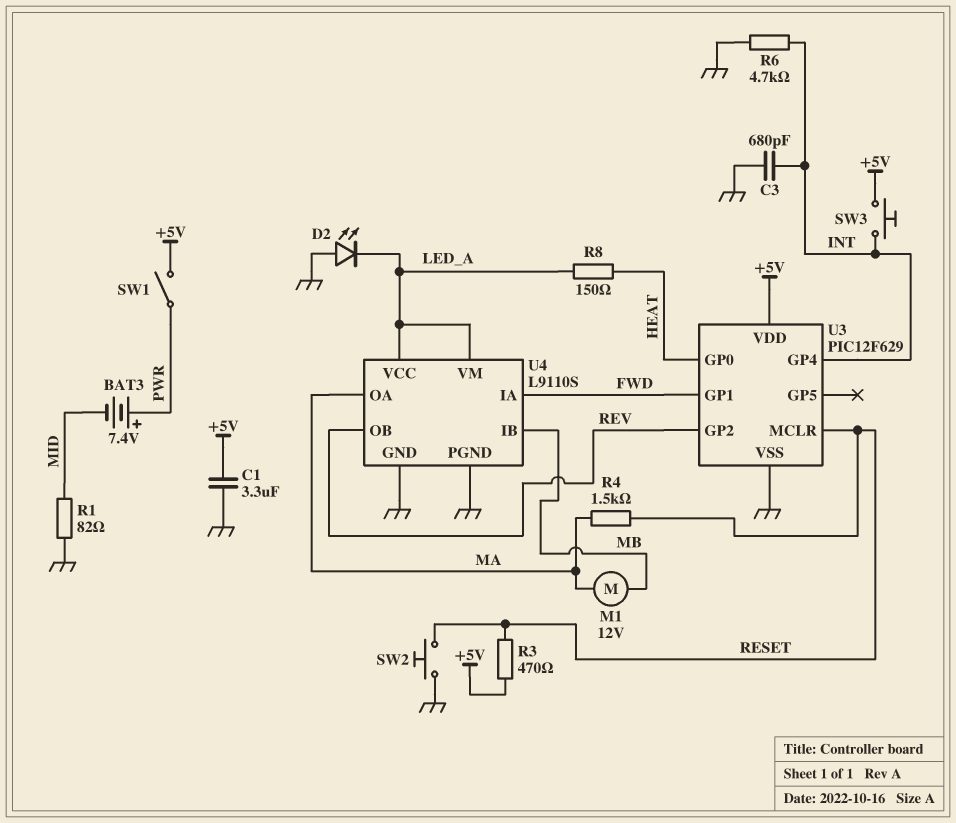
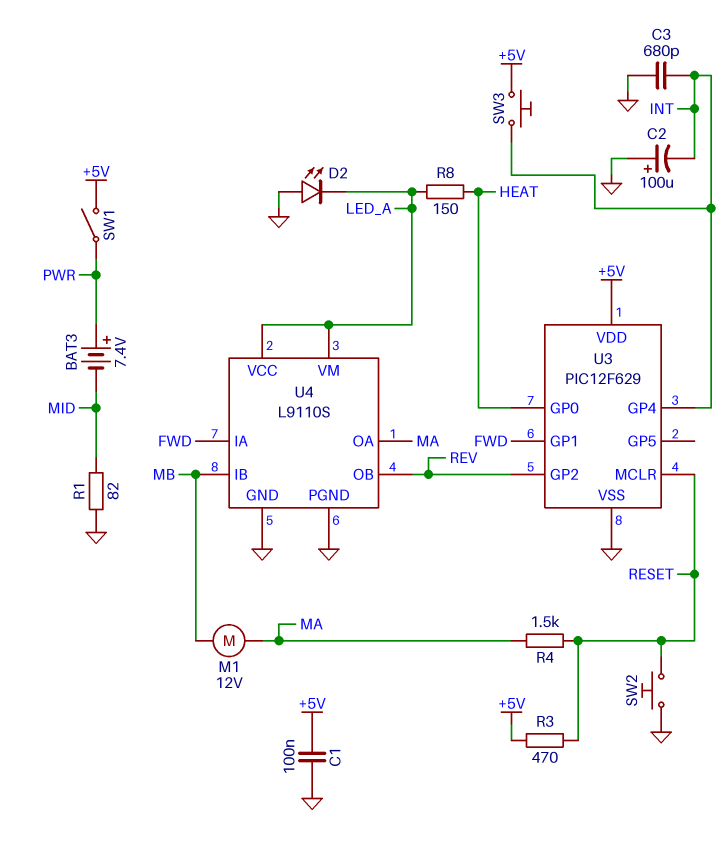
C1: 3.3uF (+5V, GND) -> 100nF (+5V, GND)
C2: none -> 100uF (plus GND, minus INT)
R6: 4.7k (GND, INT) -> none

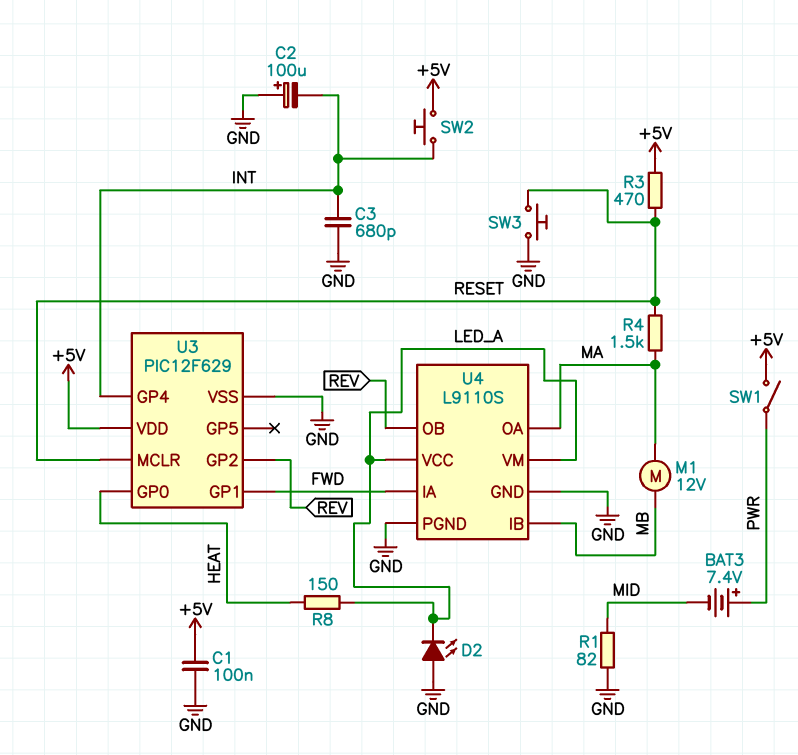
SW2: button (GND, RESET) -> button (+5V, INT)
SW3: button (+5V, INT) -> button (GND, RESET)

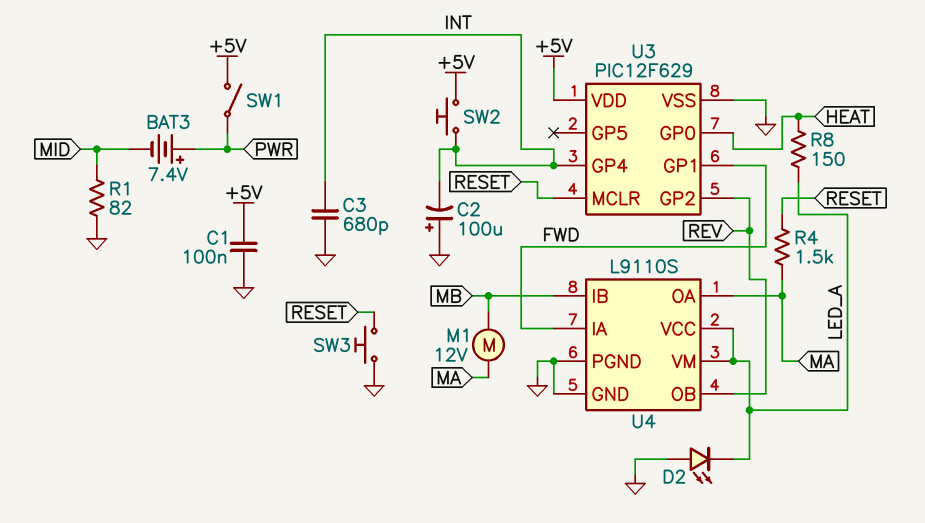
R3: 470 (+5V, RESET) -> none

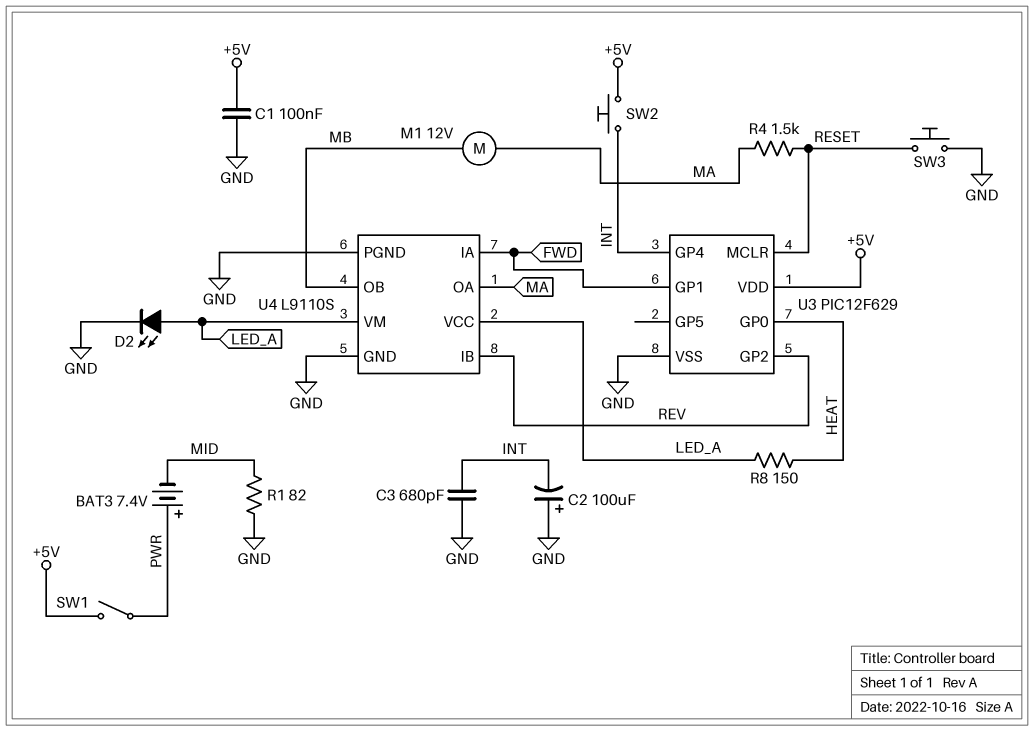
D2: LED (A GND, K LED_A) -> LED (A LED_A, K GND)
U4 pin IB: MB -> REV
U4 pin OB: REV -> MB

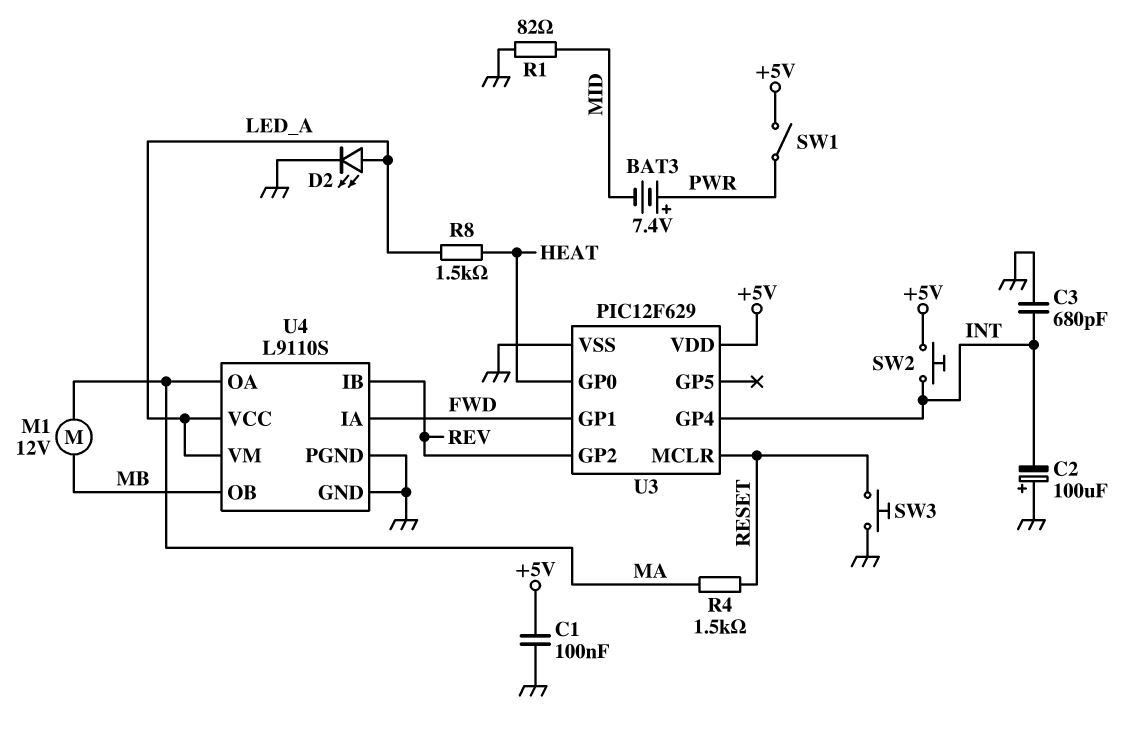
R8: 150 (HEAT, LED_A) -> 1.5k (HEAT, LED_A)

